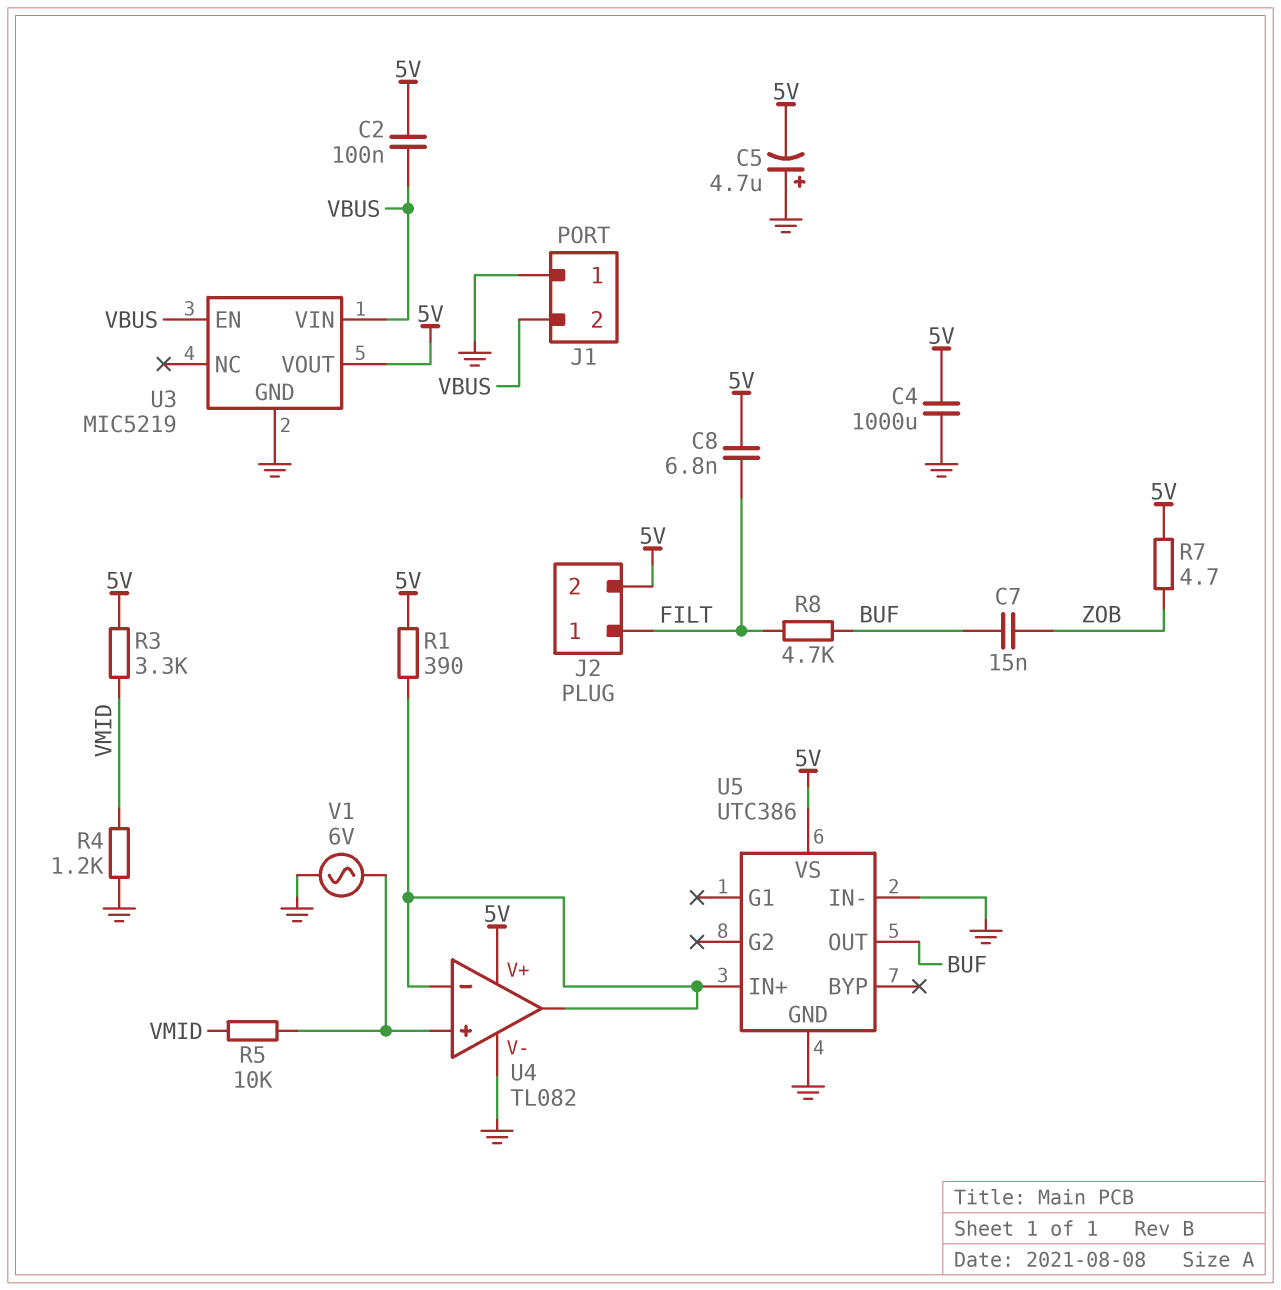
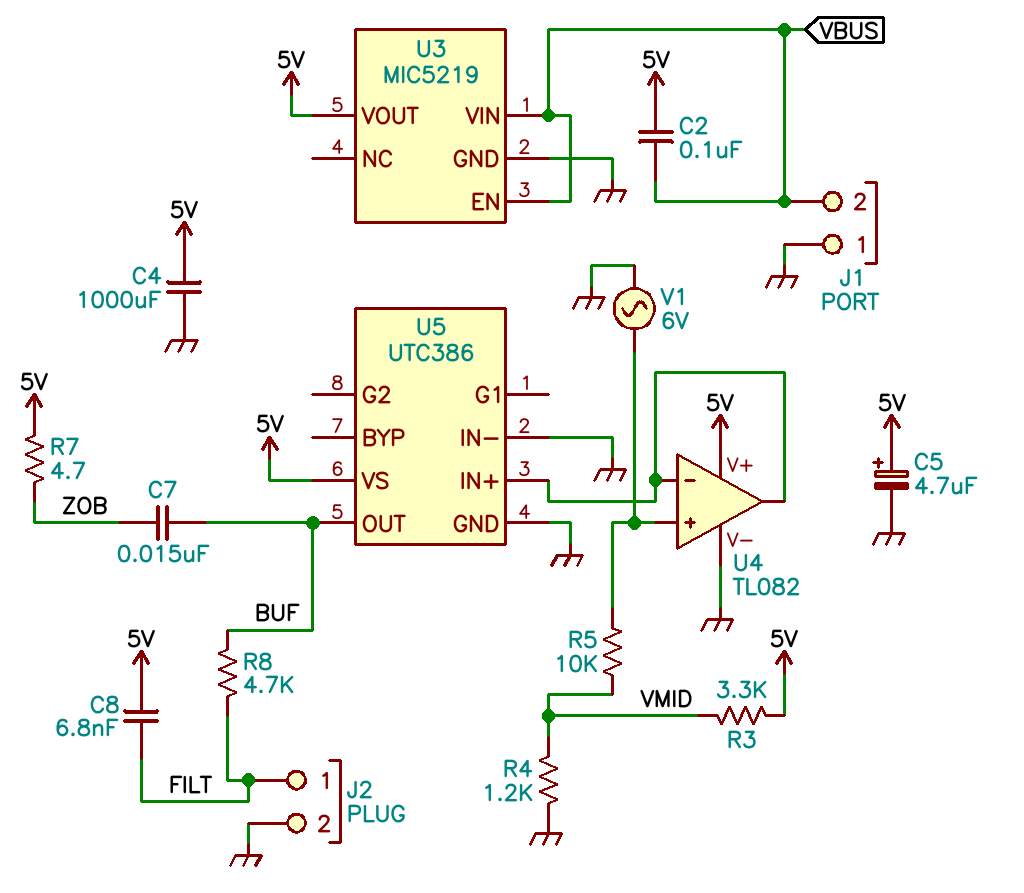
C5: 4.7uF (plus GND, minus 5V) -> 4.7uF (plus 5V, minus GND)
J2 pin 2: 5V -> GND
R1: 390 (5V, U4/in-) -> none

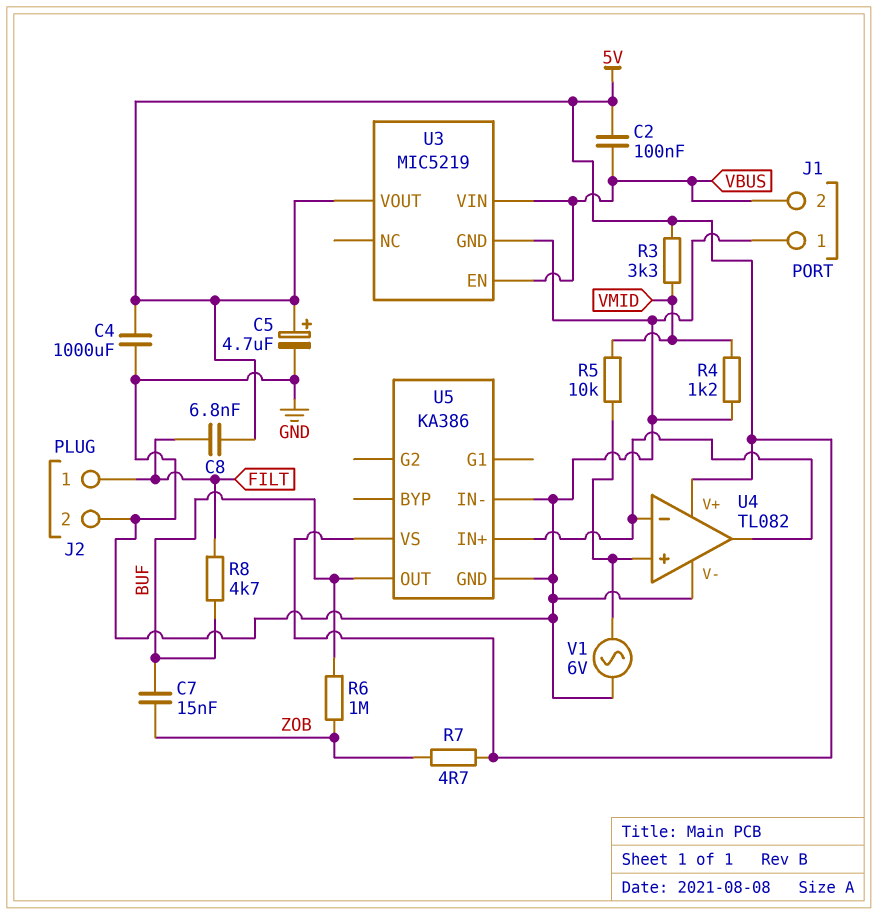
R6: none -> 1M (BUF, ZOB)
U5: UTC386 -> KA386

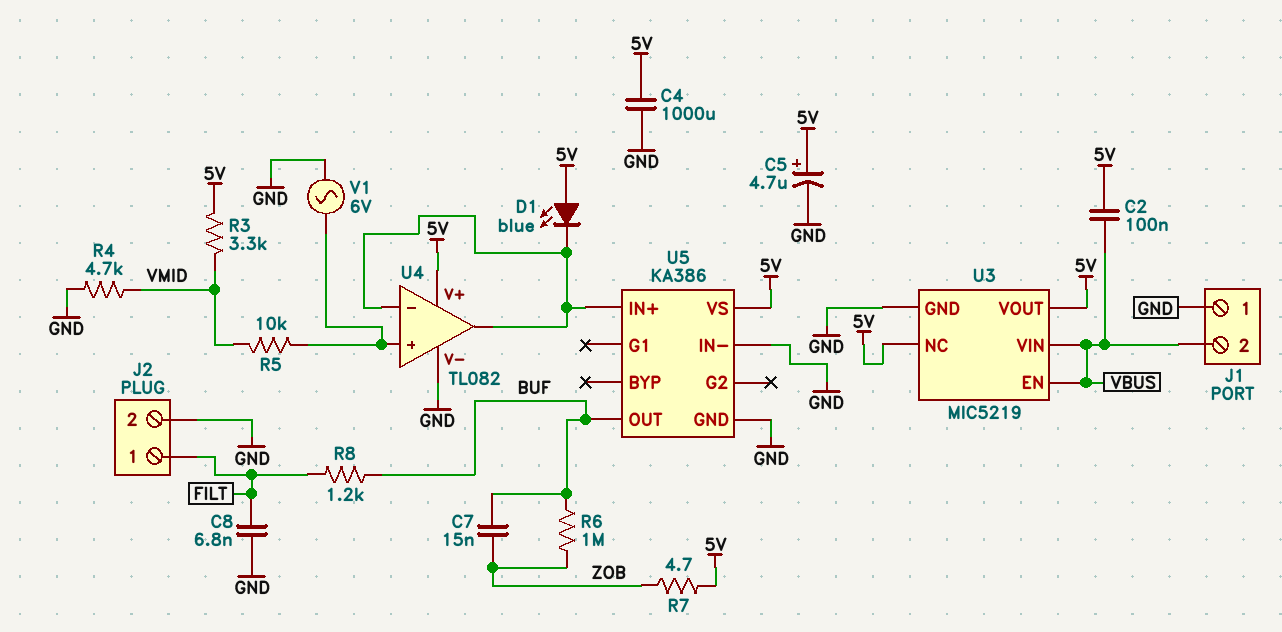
C8: 6.8nF (5V, FILT) -> 6.8nF (FILT, GND)
D1: none -> LED blue (A 5V, K U4/in-)
R4: 1.2k (GND, VMID) -> 4.7k (GND, VMID)
R8: 4.7k (BUF, FILT) -> 1.2k (BUF, FILT)
U3 pin NC: none -> 5V

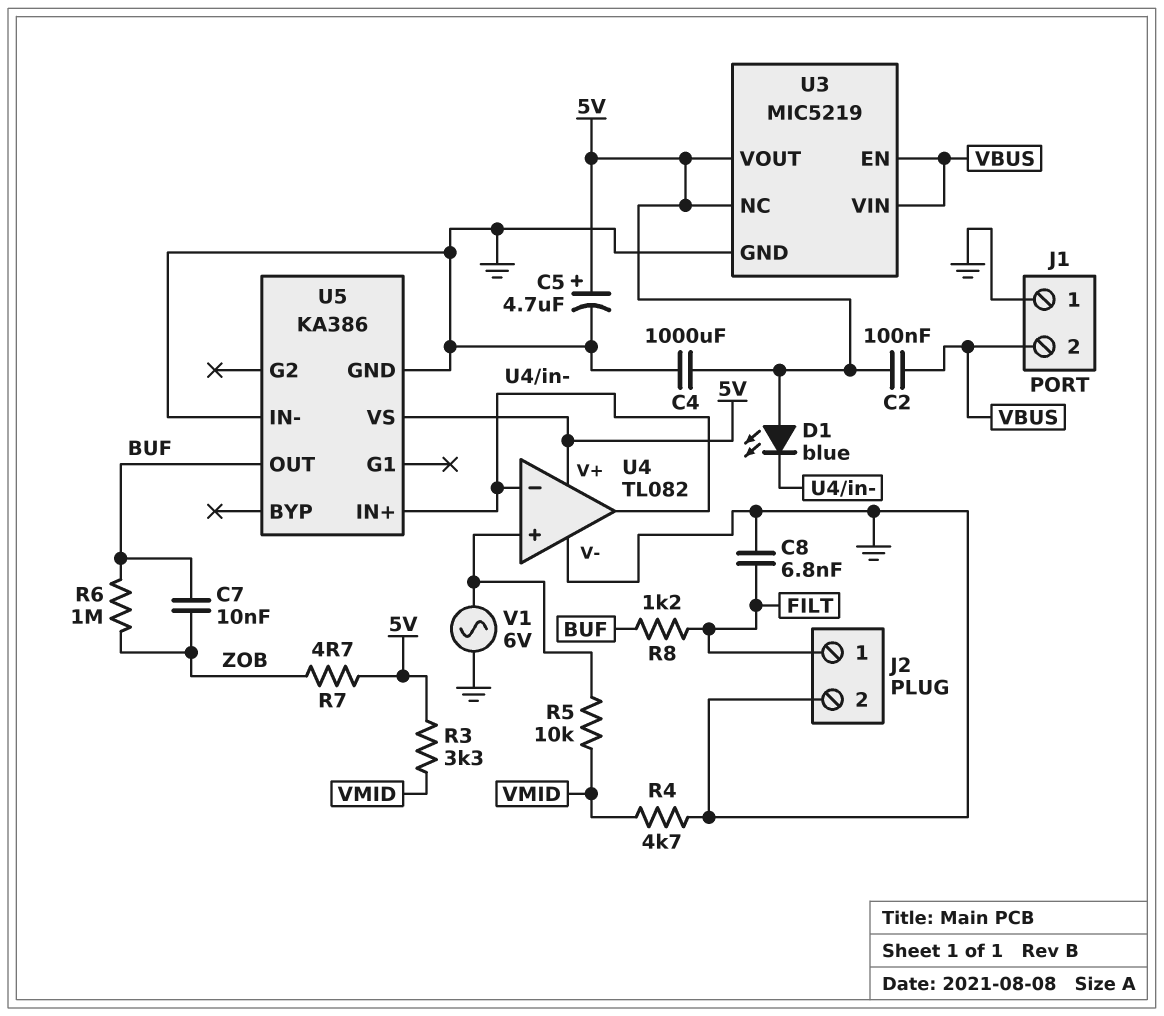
C7: 15nF (BUF, ZOB) -> 10nF (BUF, ZOB)

